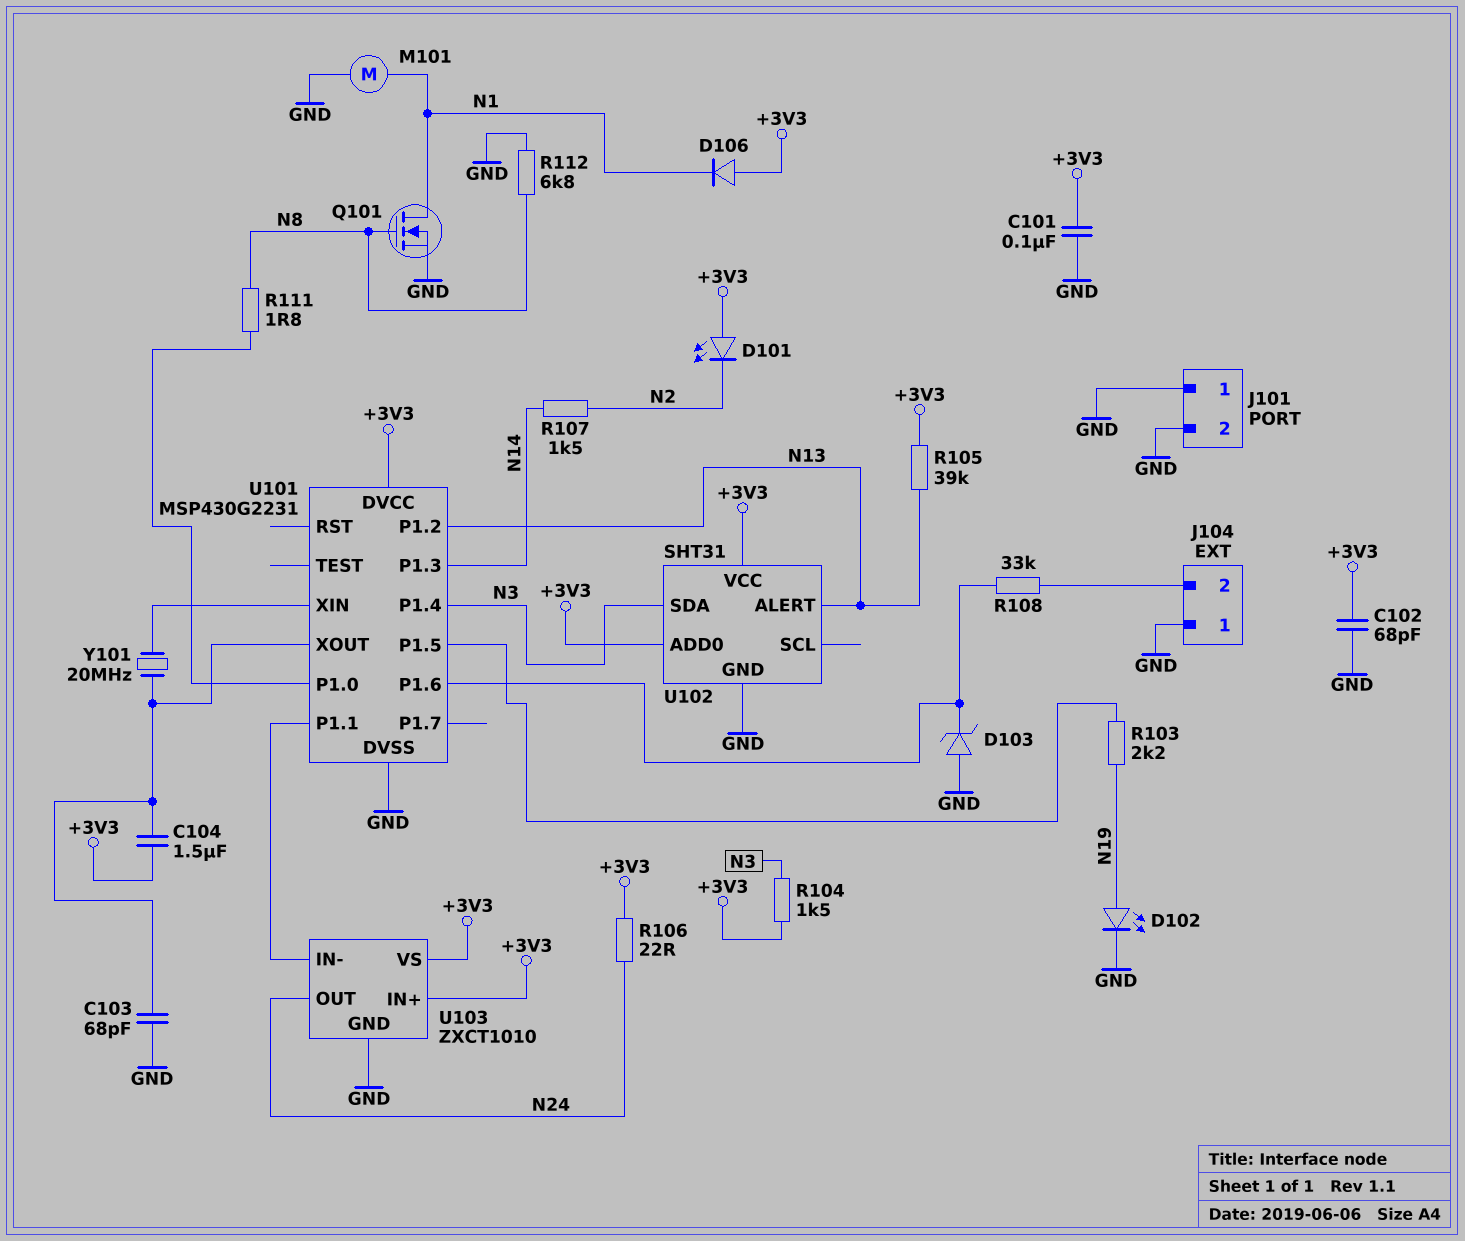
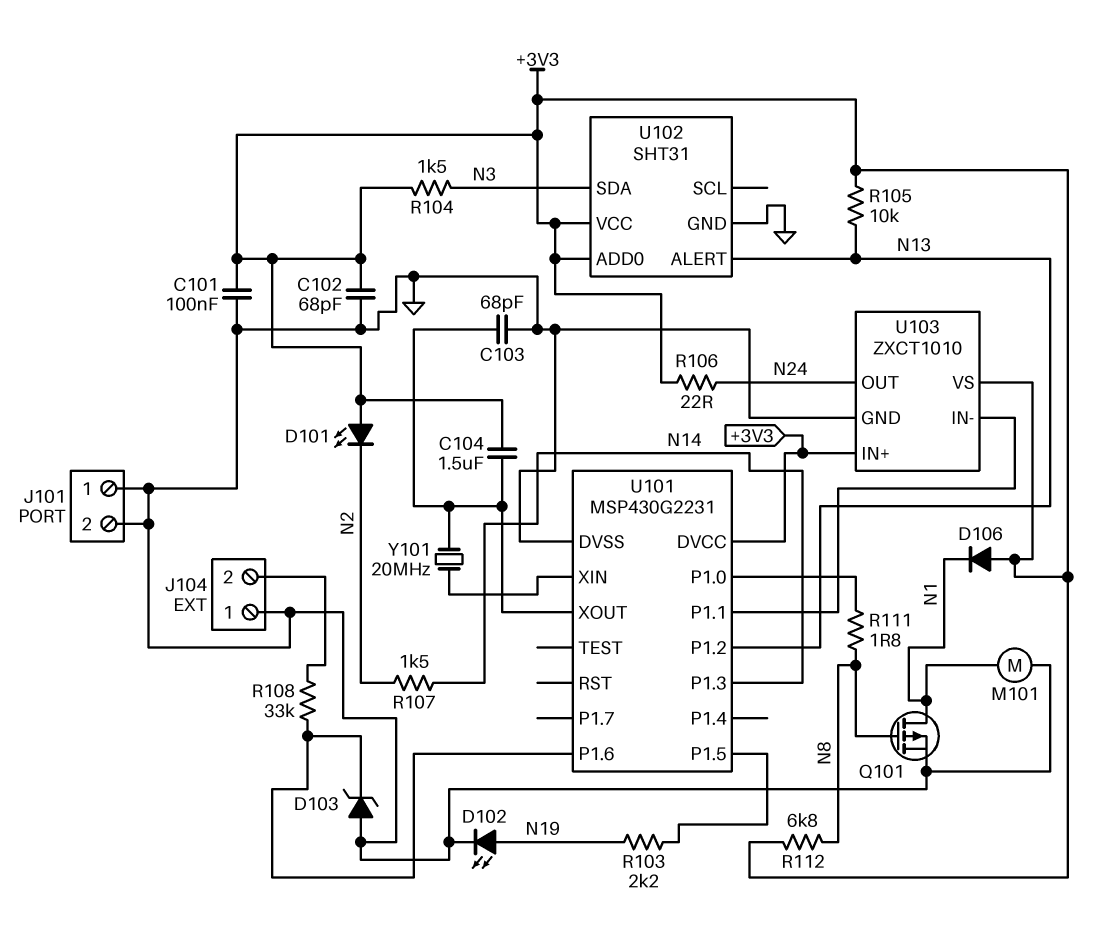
Q101: NMOS (G N8, D N1, S GND) -> PMOS (G N8, D N1, S GND)
R105: 39k (+3V3, N13) -> 10k (+3V3, N13)
R112: 6.8k (GND, N8) -> 6.8k (+3V3, N8)
U101 pin P1.4: N3 -> none

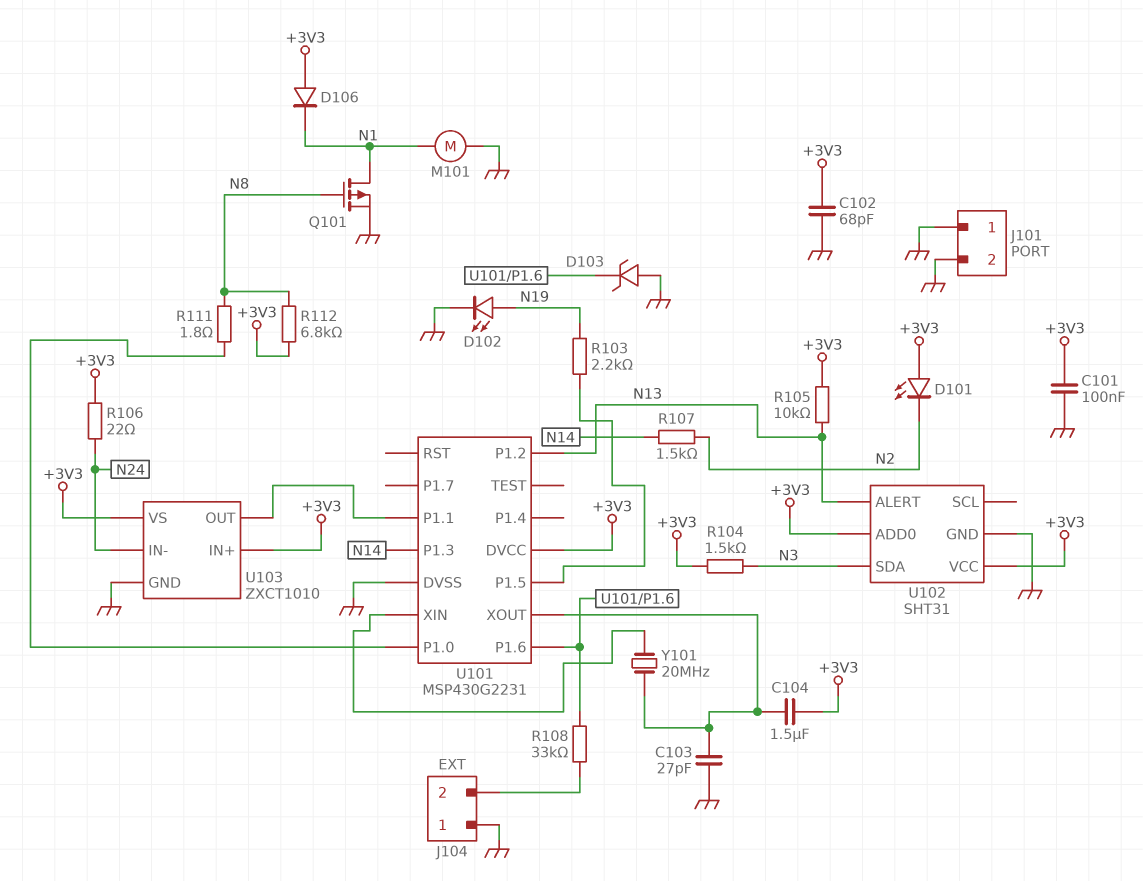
C103: 68pF (GND, U101/XOUT) -> 27pF (GND, U101/XOUT)
U103 pin IN-: U101/P1.1 -> N24
U103 pin OUT: N24 -> U101/P1.1

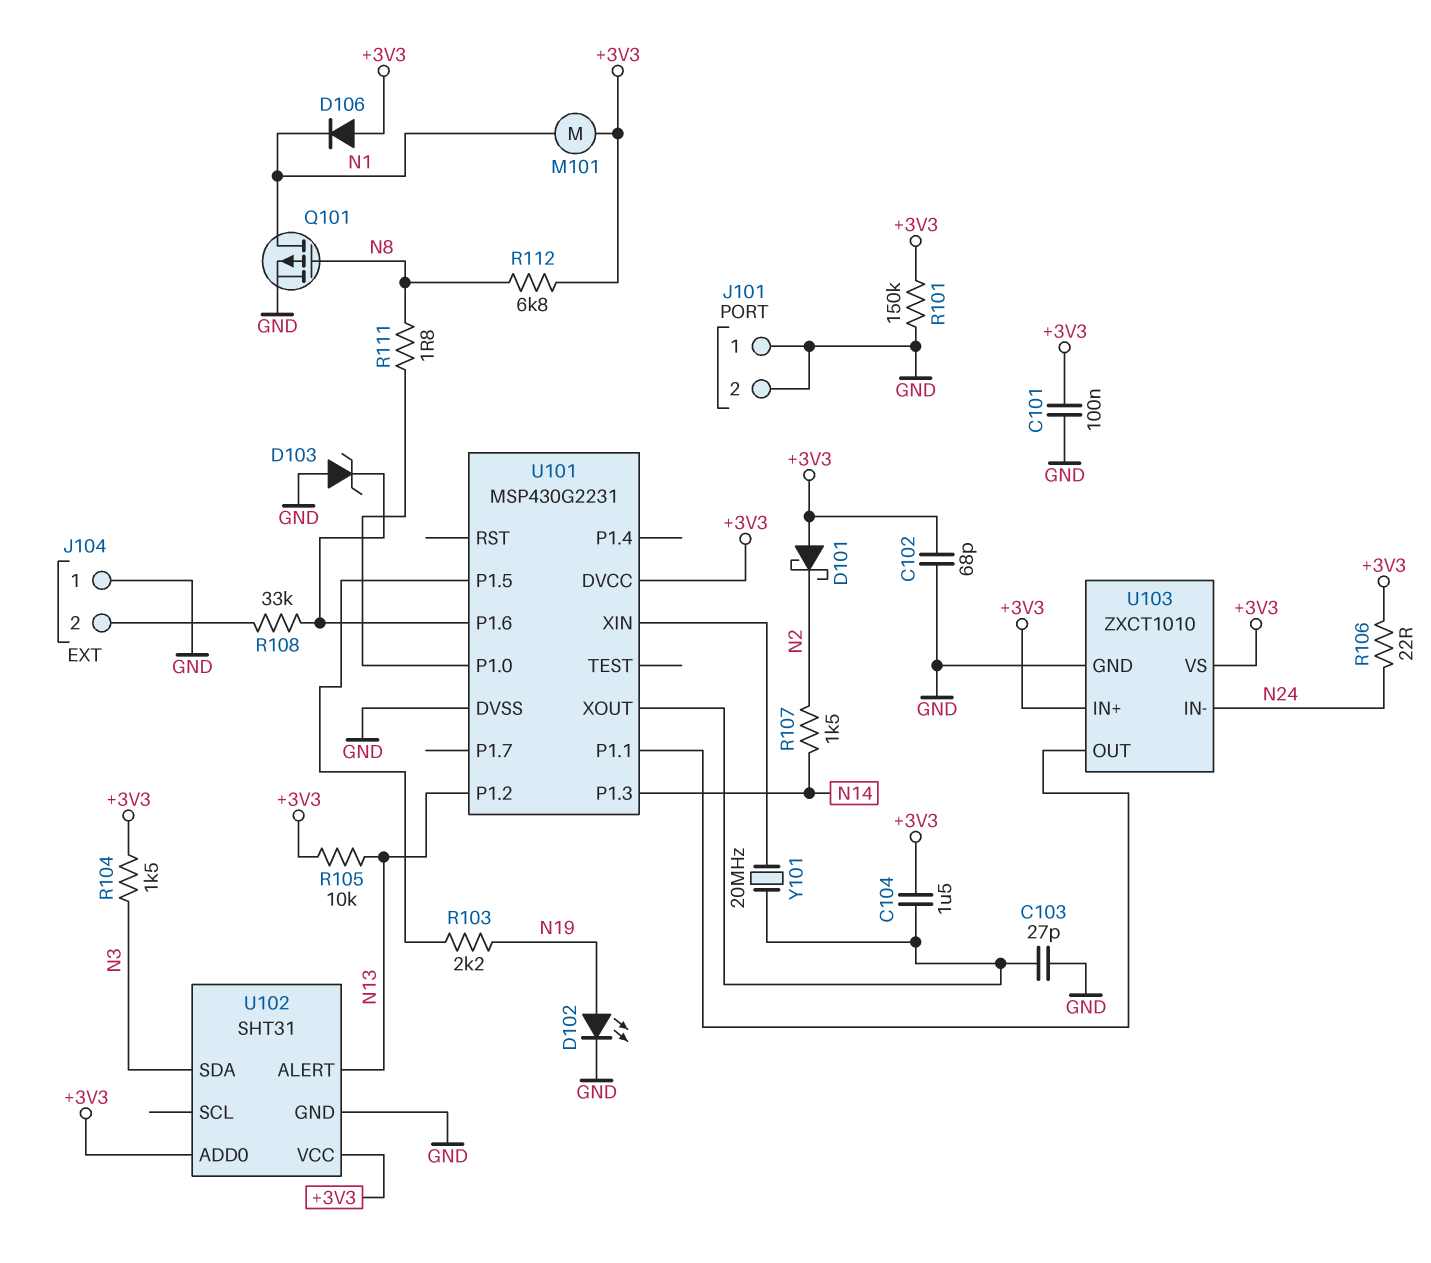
D101: LED (A +3V3, K N2) -> schottky (A +3V3, K N2)
M101: motor (GND, N1) -> motor (+3V3, N1)
R101: none -> 150k (+3V3, GND)

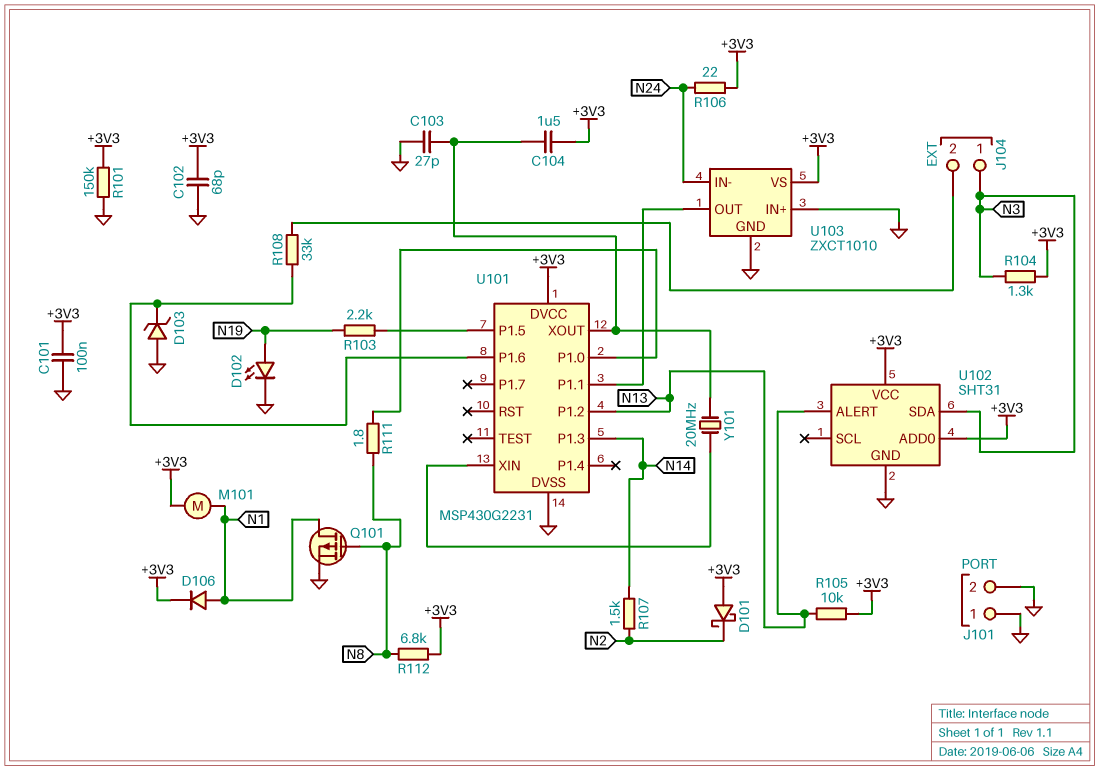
D106: diode (A +3V3, K N1) -> diode (A N1, K +3V3)
J104 pin 1: GND -> N3
R104: 1.5k (+3V3, N3) -> 1.3k (+3V3, N3)
U103 pin IN+: +3V3 -> GND

